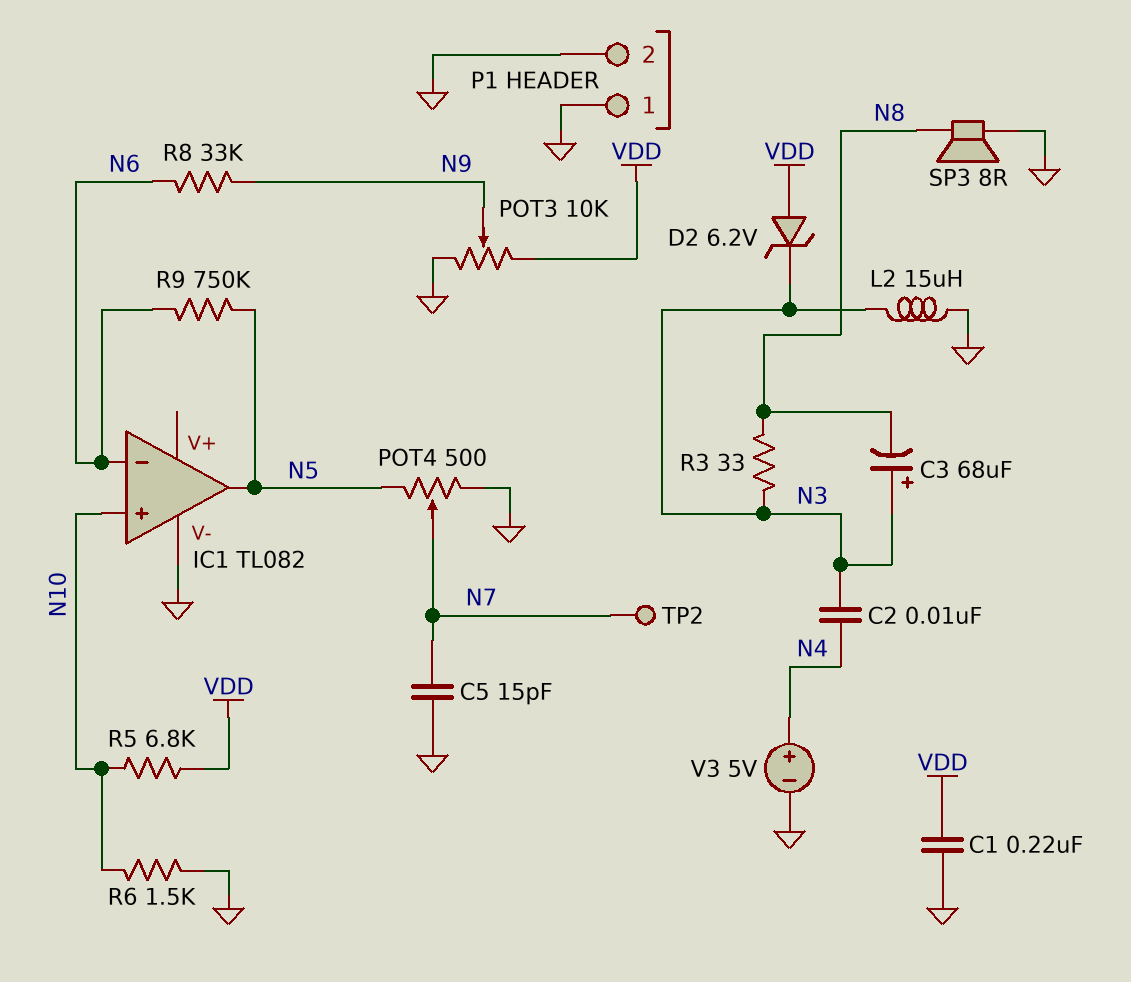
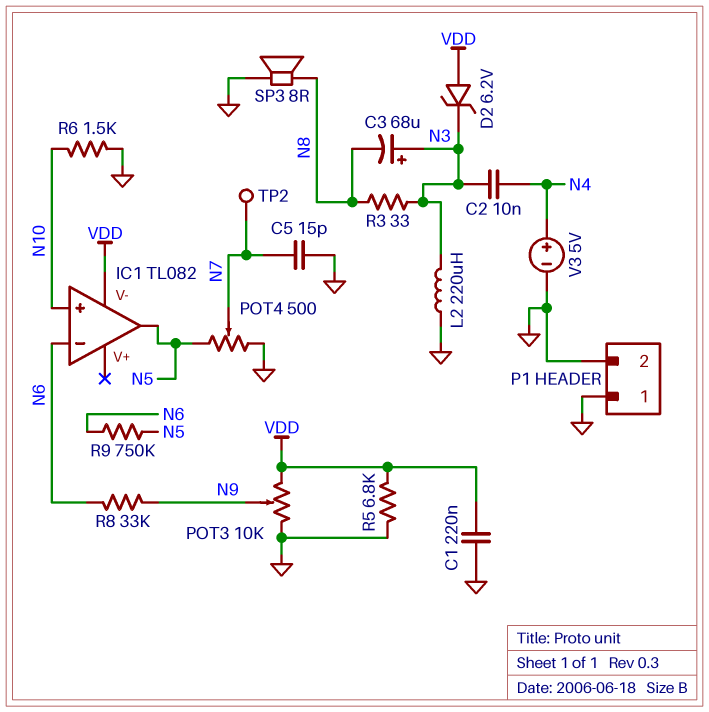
IC1 pin V-: GND -> VDD
L2: 15uH (GND, N3) -> 220uH (GND, N3)
R5: 6.8k (N10, VDD) -> 6.8k (GND, VDD)

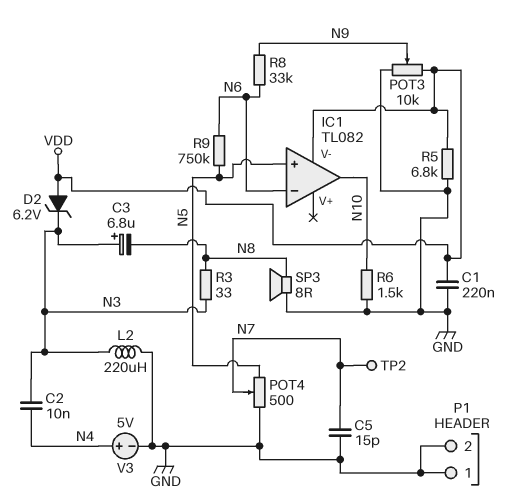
C3: 68uF (plus N3, minus N8) -> 6.8uF (plus N3, minus N8)
IC1 pin in+: N10 -> N5
IC1 pin out: N5 -> N10

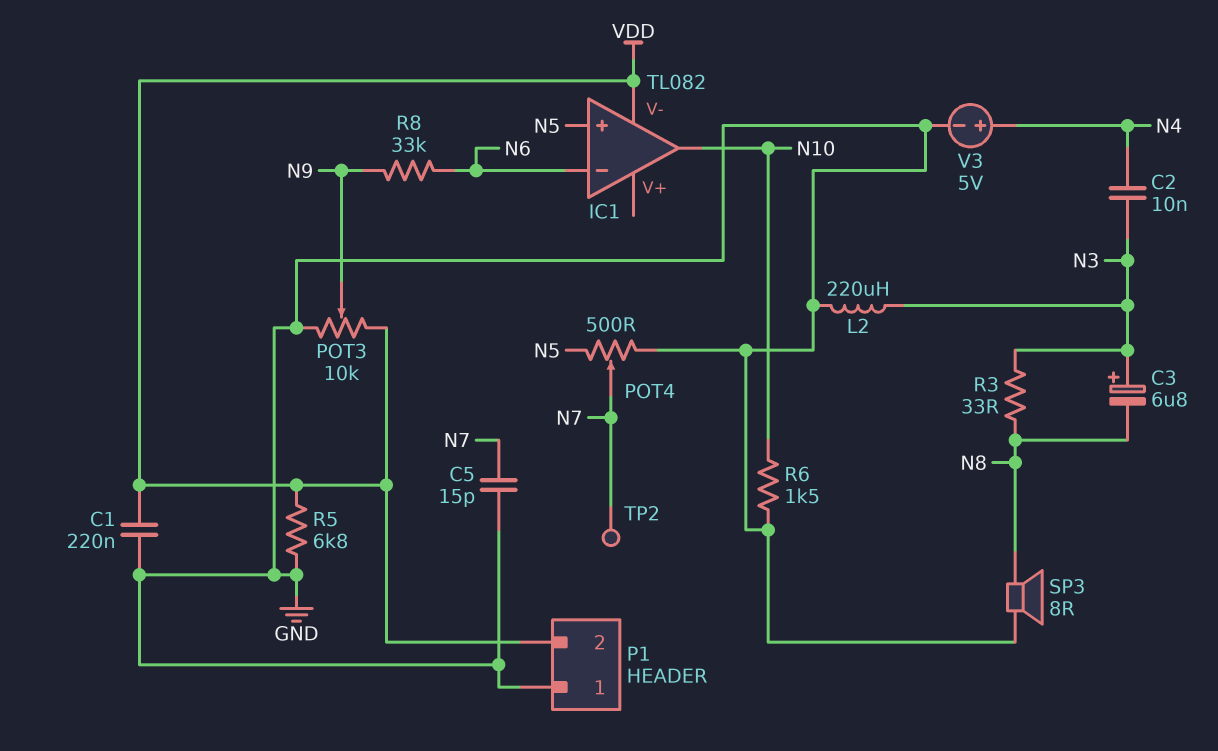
D2: zener 6.2V (A VDD, K N3) -> none
P1 pin 2: GND -> VDD
R9: 750k (N5, N6) -> none

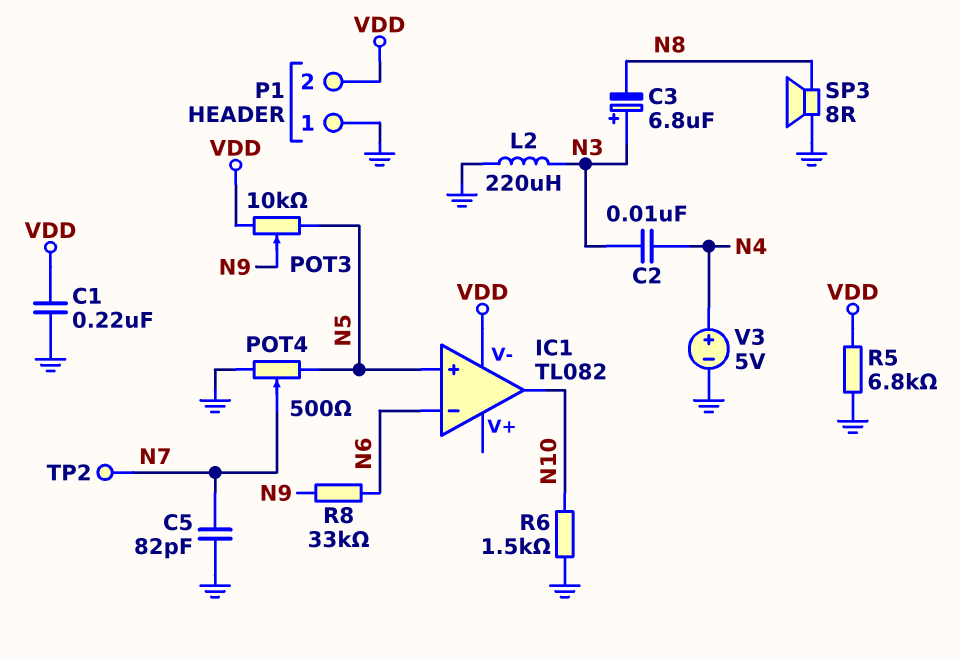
C5: 15pF (GND, N7) -> 82pF (GND, N7)
POT3: 10k (GND, VDD, wiper N9) -> 10k (N5, VDD, wiper N9)
R3: 33 (N3, N8) -> none

